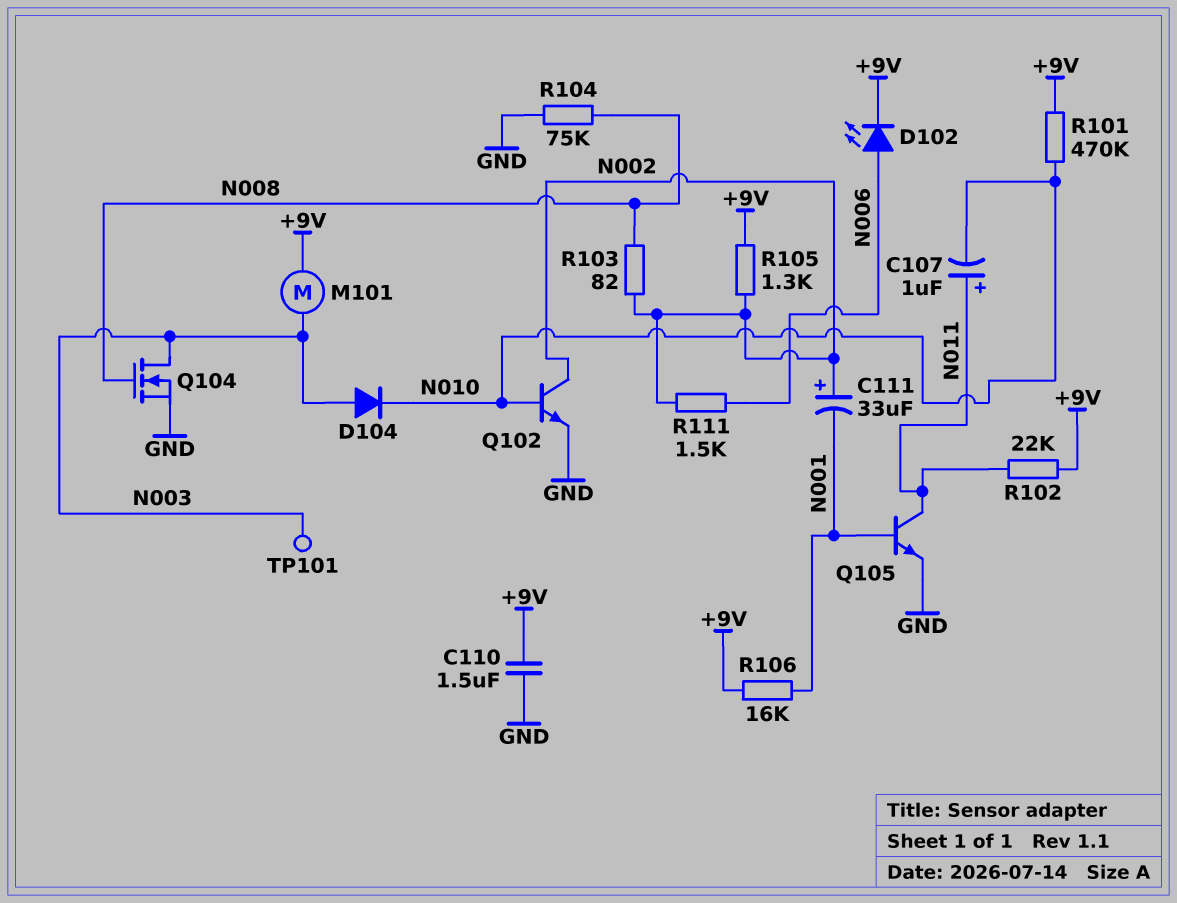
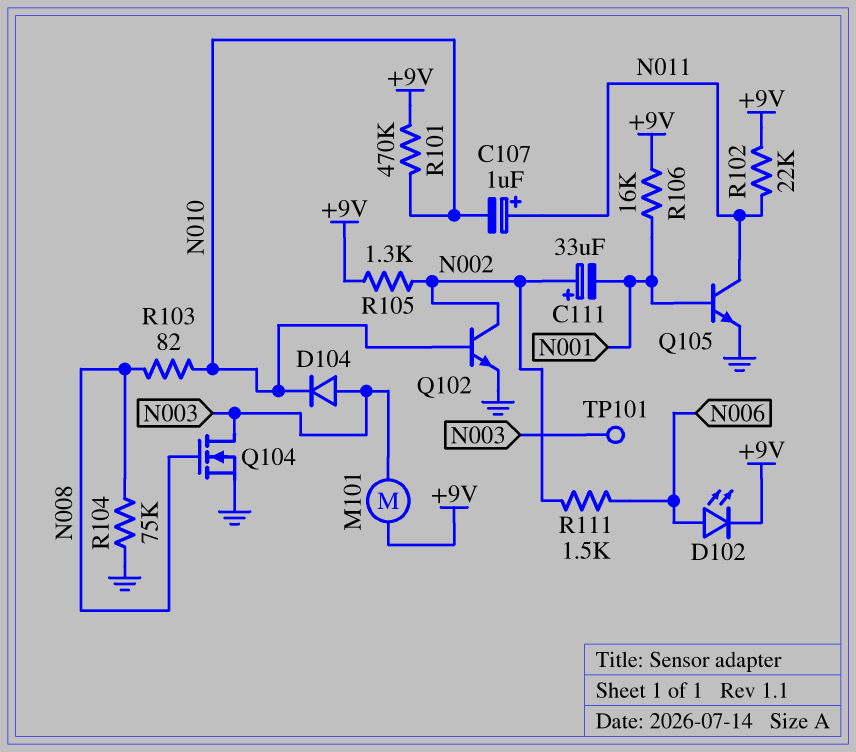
C110: 1.5uF (+9V, GND) -> none
R103: 82 (N002, N008) -> 82 (N008, N010)

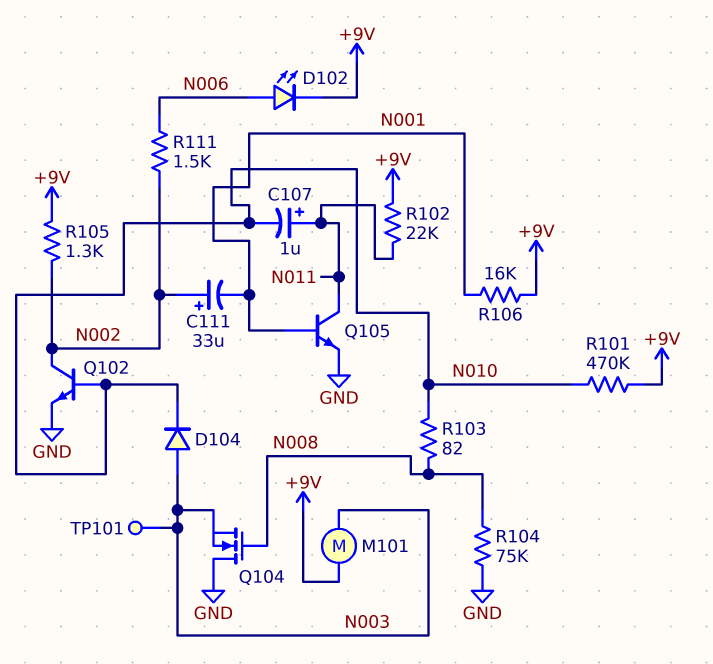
Q104: NMOS (G N008, D N003, S GND) -> NMOS (G N008, D GND, S N003)

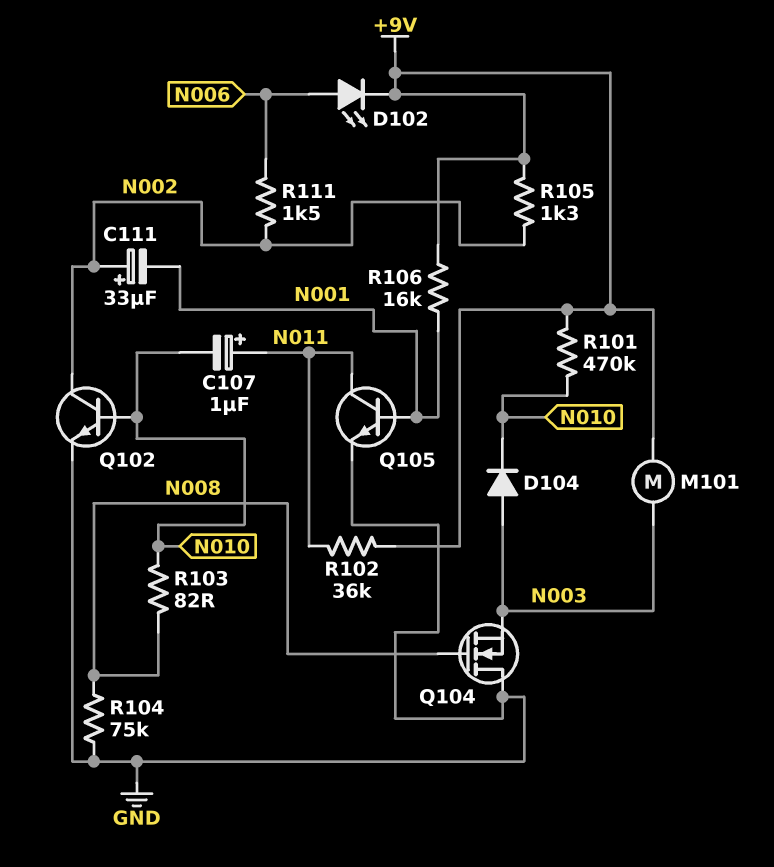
R102: 22k (+9V, N011) -> 36k (+9V, N011)
TP101: test point (N003) -> none

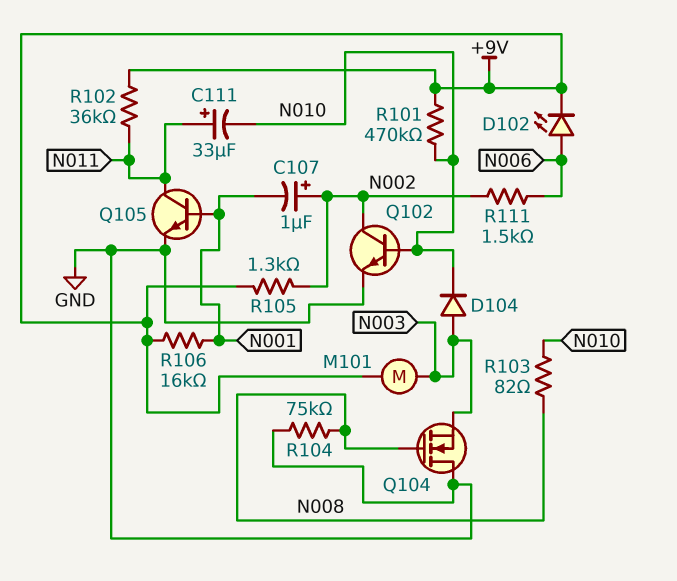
C107: 1uF (plus N011, minus N010) -> 1uF (plus N002, minus N001)
C111: 33uF (plus N002, minus N001) -> 33uF (plus N011, minus N010)

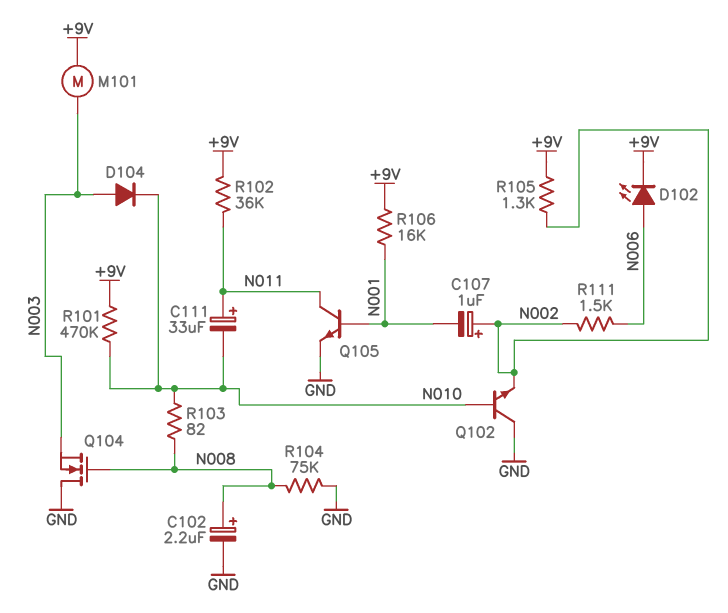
C102: none -> 2.2uF (plus N008, minus GND)
Q102: NPN (B N010, C N002, E GND) -> NPN (B N010, C GND, E N002)

